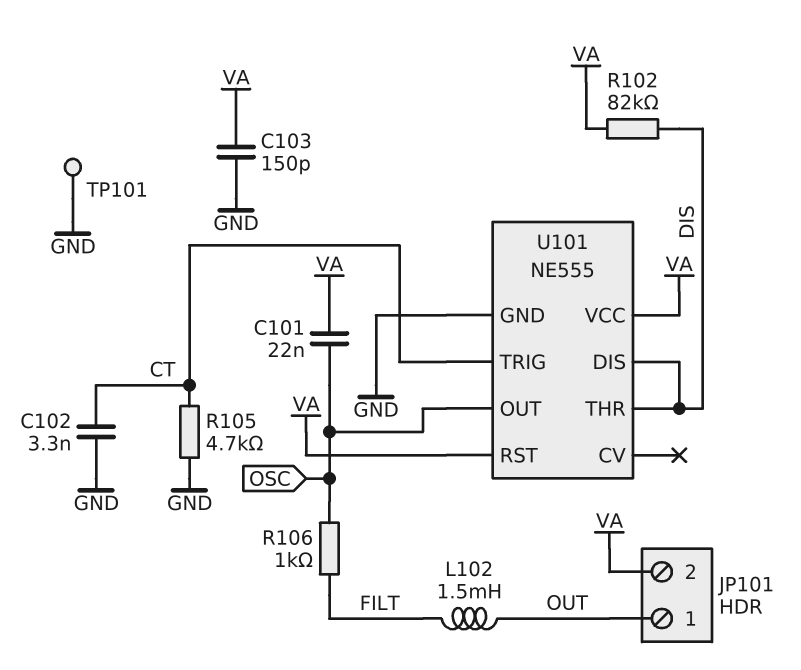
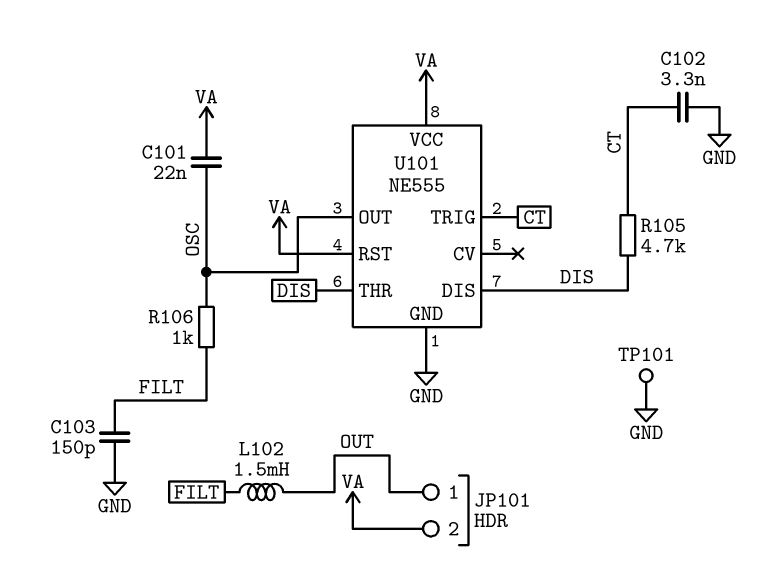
C103: 150pF (GND, VA) -> 150pF (FILT, GND)
R102: 82k (DIS, VA) -> none
R105: 4.7k (CT, GND) -> 4.7k (CT, DIS)

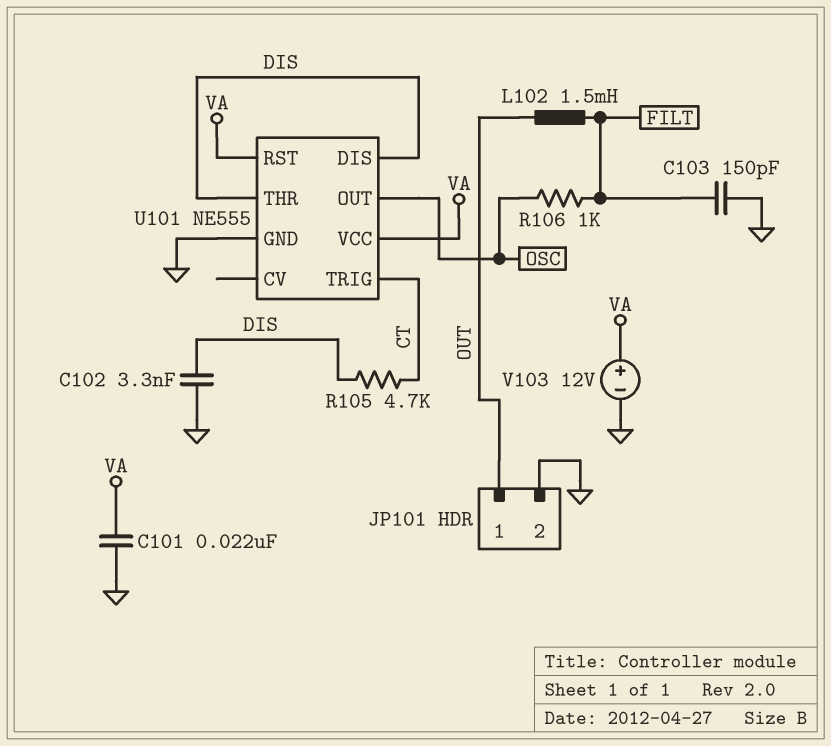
C101: 22nF (OSC, VA) -> 22nF (GND, VA)
C102: 3.3nF (CT, GND) -> 3.3nF (DIS, GND)
JP101 pin 2: VA -> GND
TP101: test point (GND) -> none
V103: none -> 12V (plus VA, minus GND)

